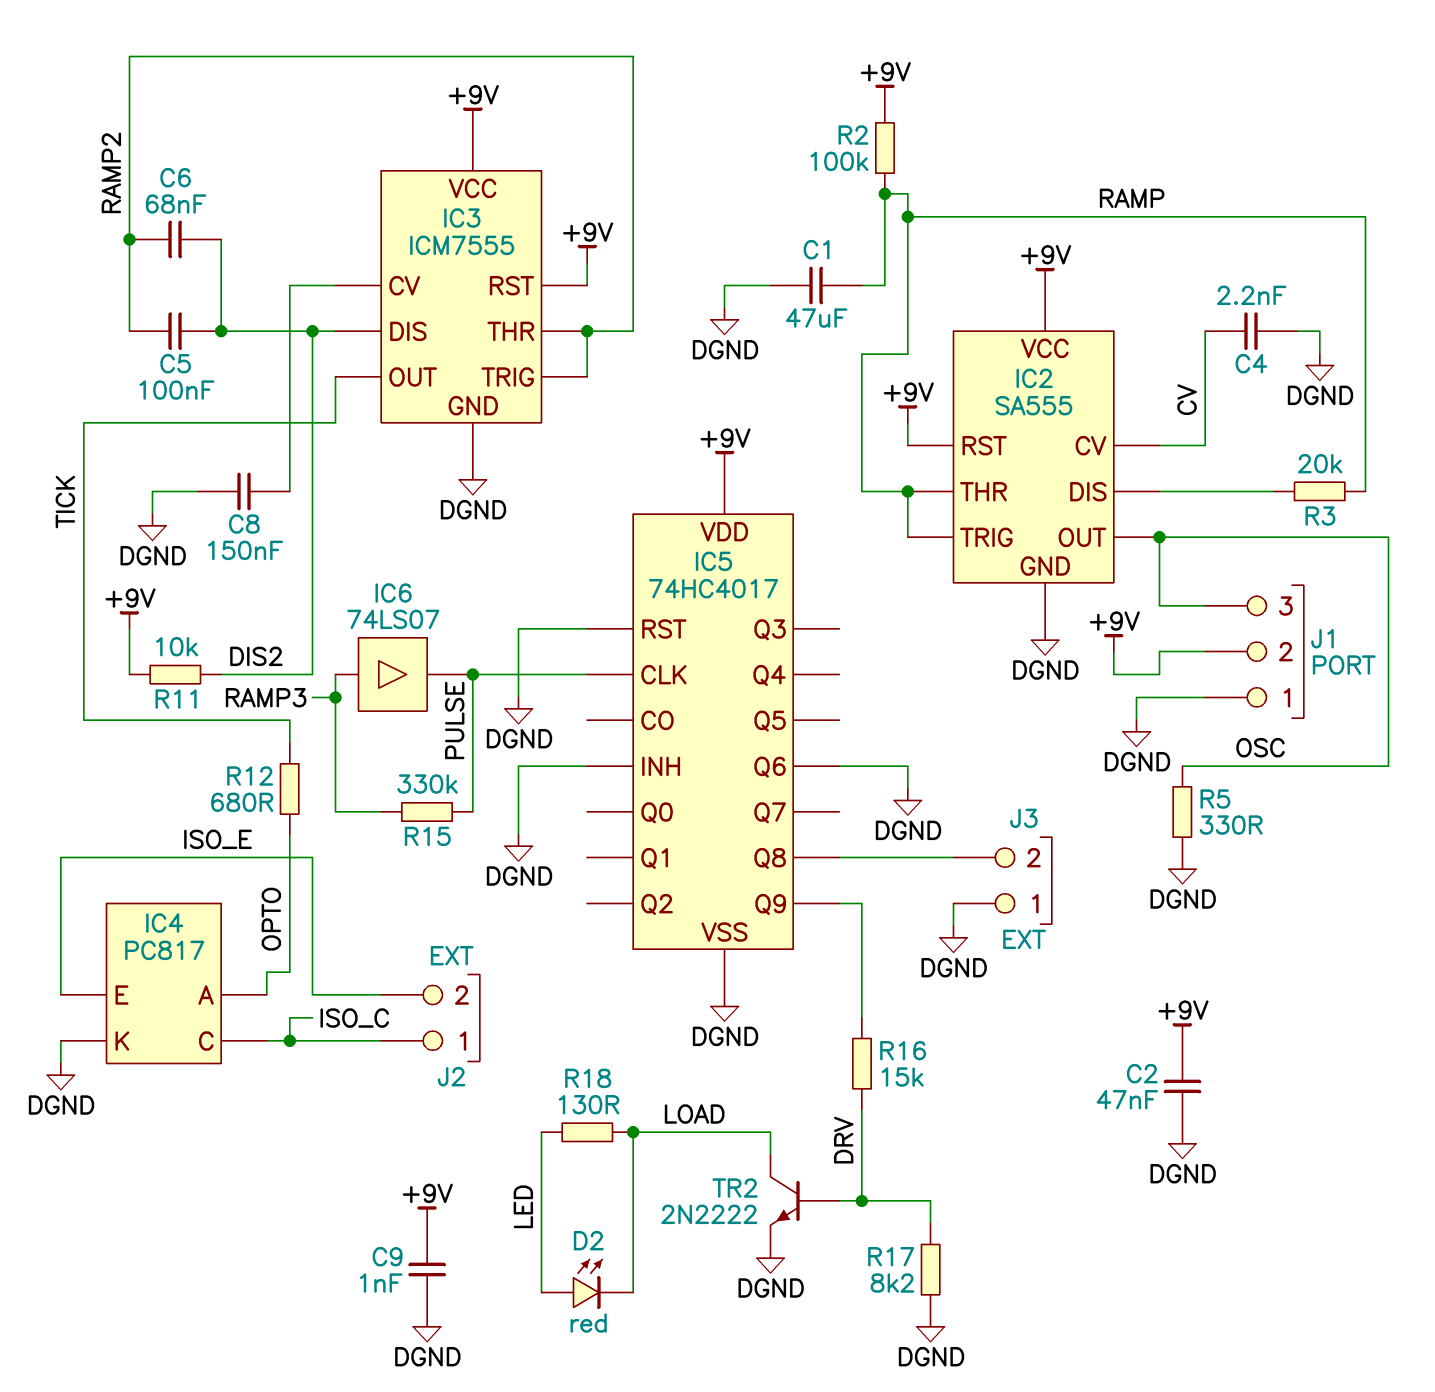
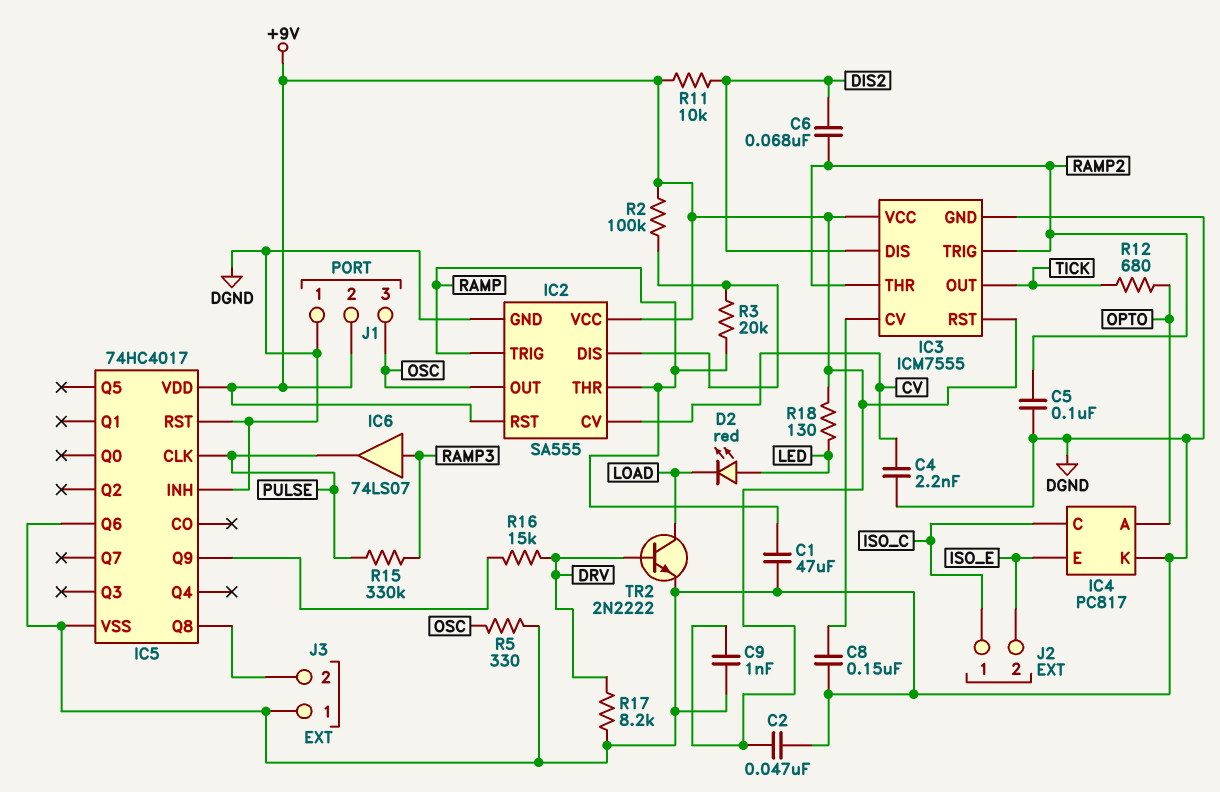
C5: 100nF (DIS2, RAMP2) -> 100nF (DGND, RAMP2)
R2: 100k (+9V, RAMP) -> 100k (+9V, IC2/DIS)
R18: 130 (LED, LOAD) -> 130 (+9V, LED)

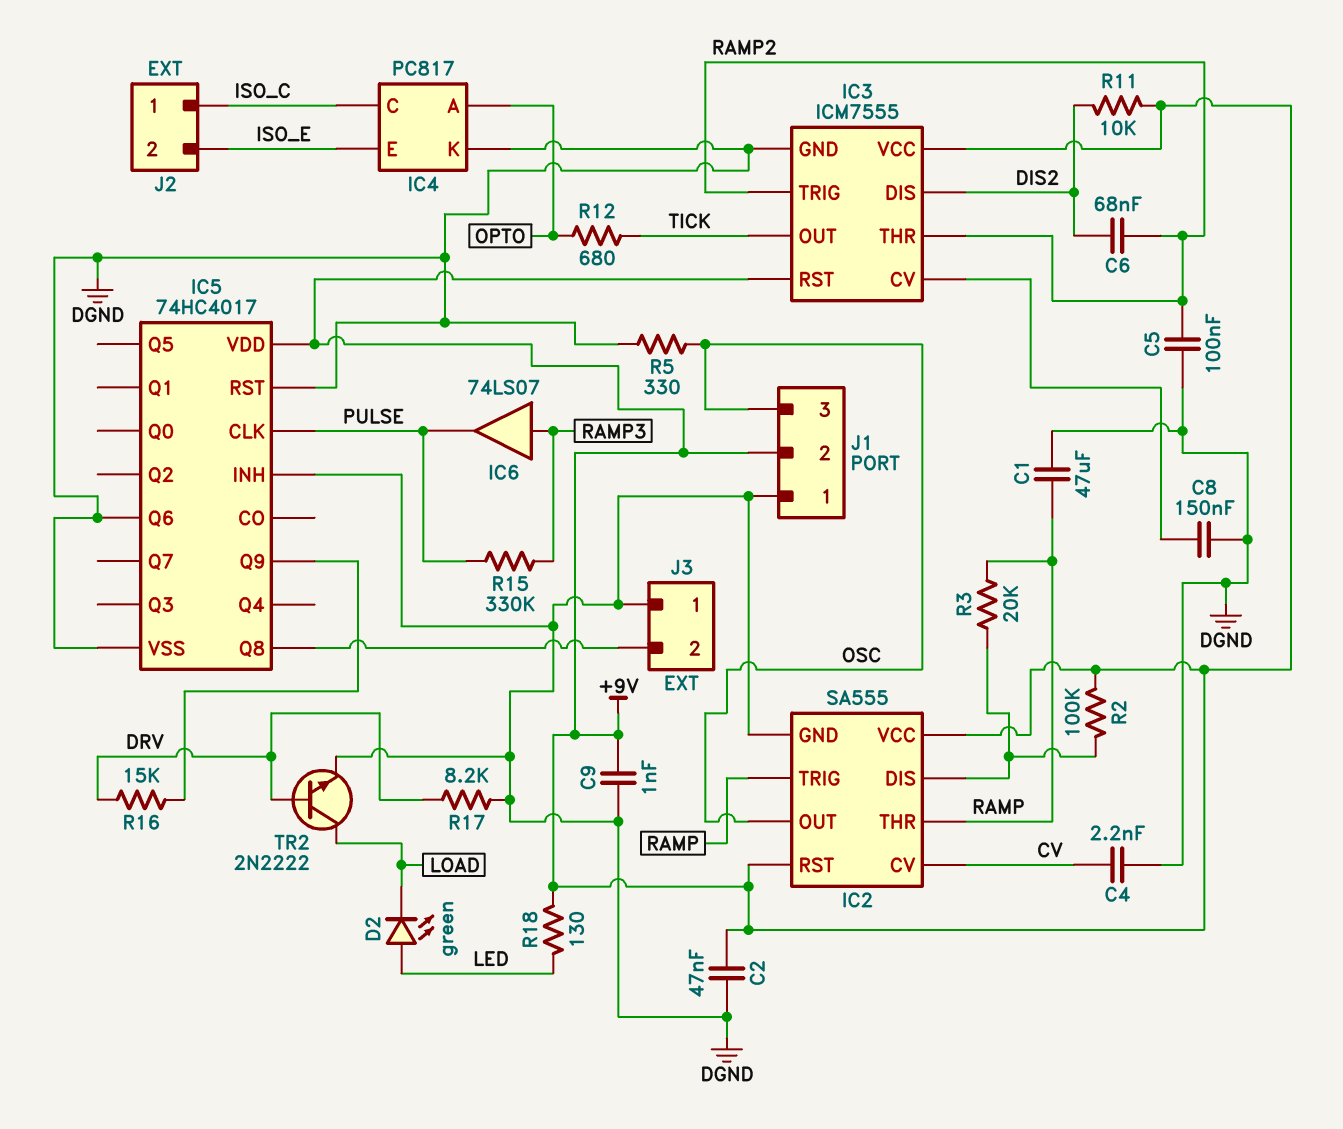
D2: LED red (A LED, K LOAD) -> LED green (A LED, K LOAD)

